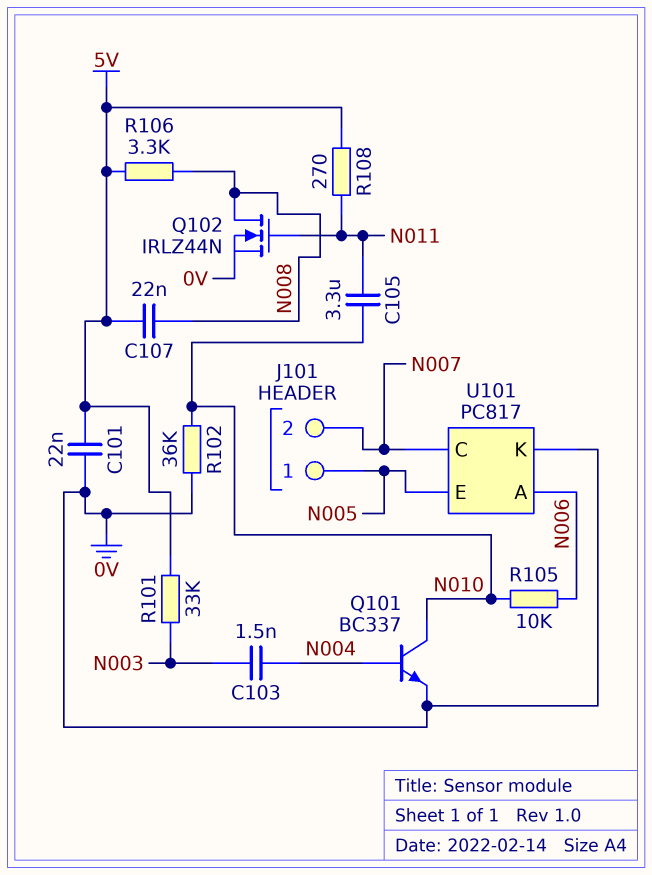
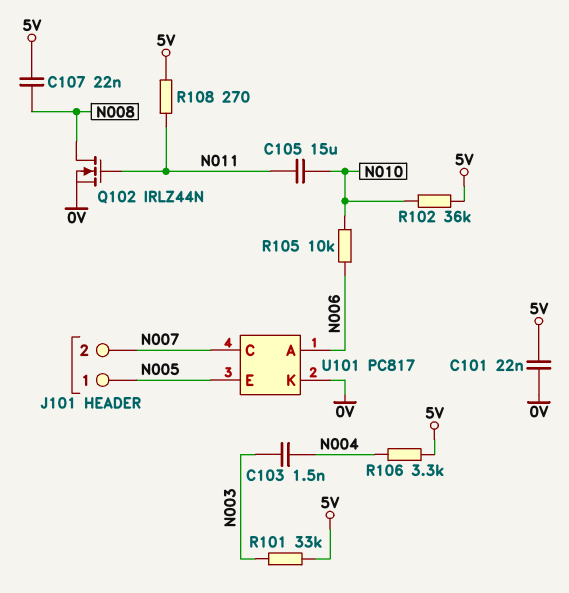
C105: 3.3uF (N010, N011) -> 15uF (N010, N011)
Q101: NPN BC337 (B N004, C N010, E 0V) -> none
R102: 36k (0V, N010) -> 36k (5V, N010)
R106: 3.3k (5V, N008) -> 3.3k (5V, N004)

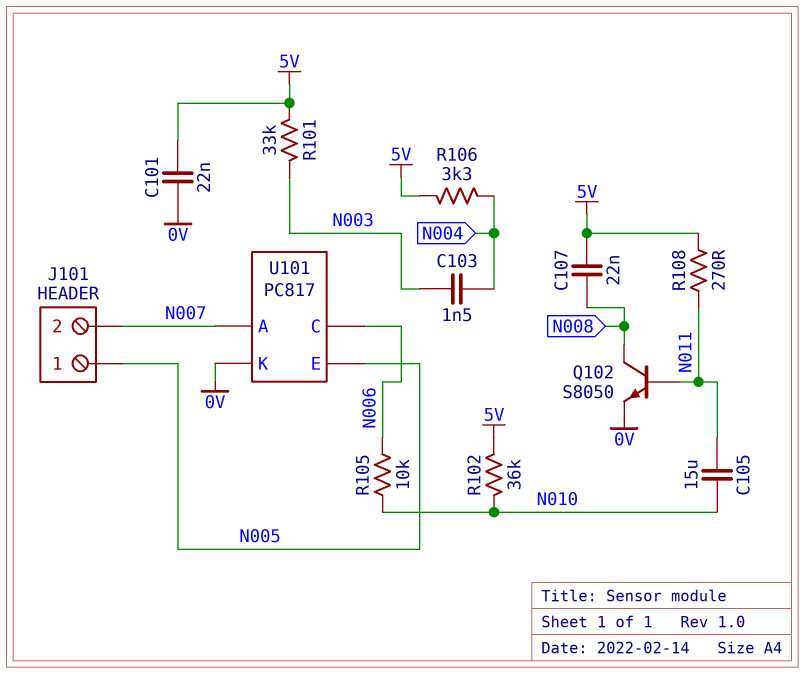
Q102: NMOS IRLZ44N (G N011, D N008, S 0V) -> NPN S8050 (B N011, C N008, E 0V)
U101 pin A: N006 -> N007
U101 pin C: N007 -> N006

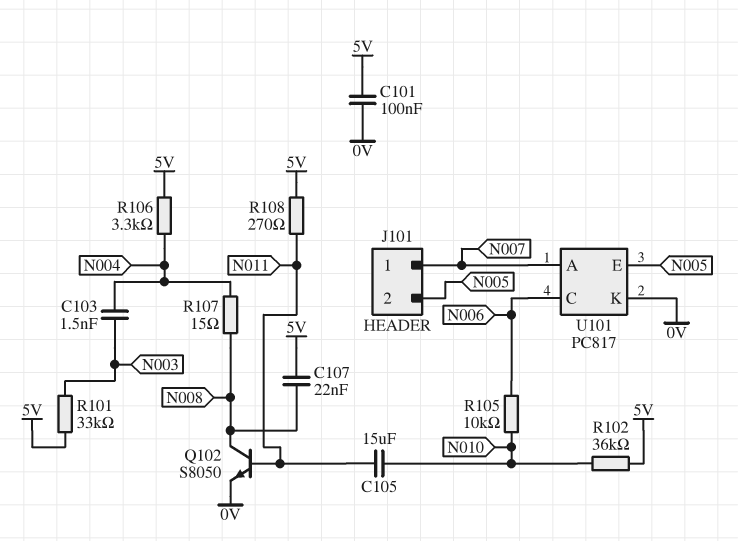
C101: 22nF (0V, 5V) -> 100nF (0V, 5V)
J101 pin 1: N005 -> N007
J101 pin 2: N007 -> N005
R107: none -> 15 (N004, N008)

